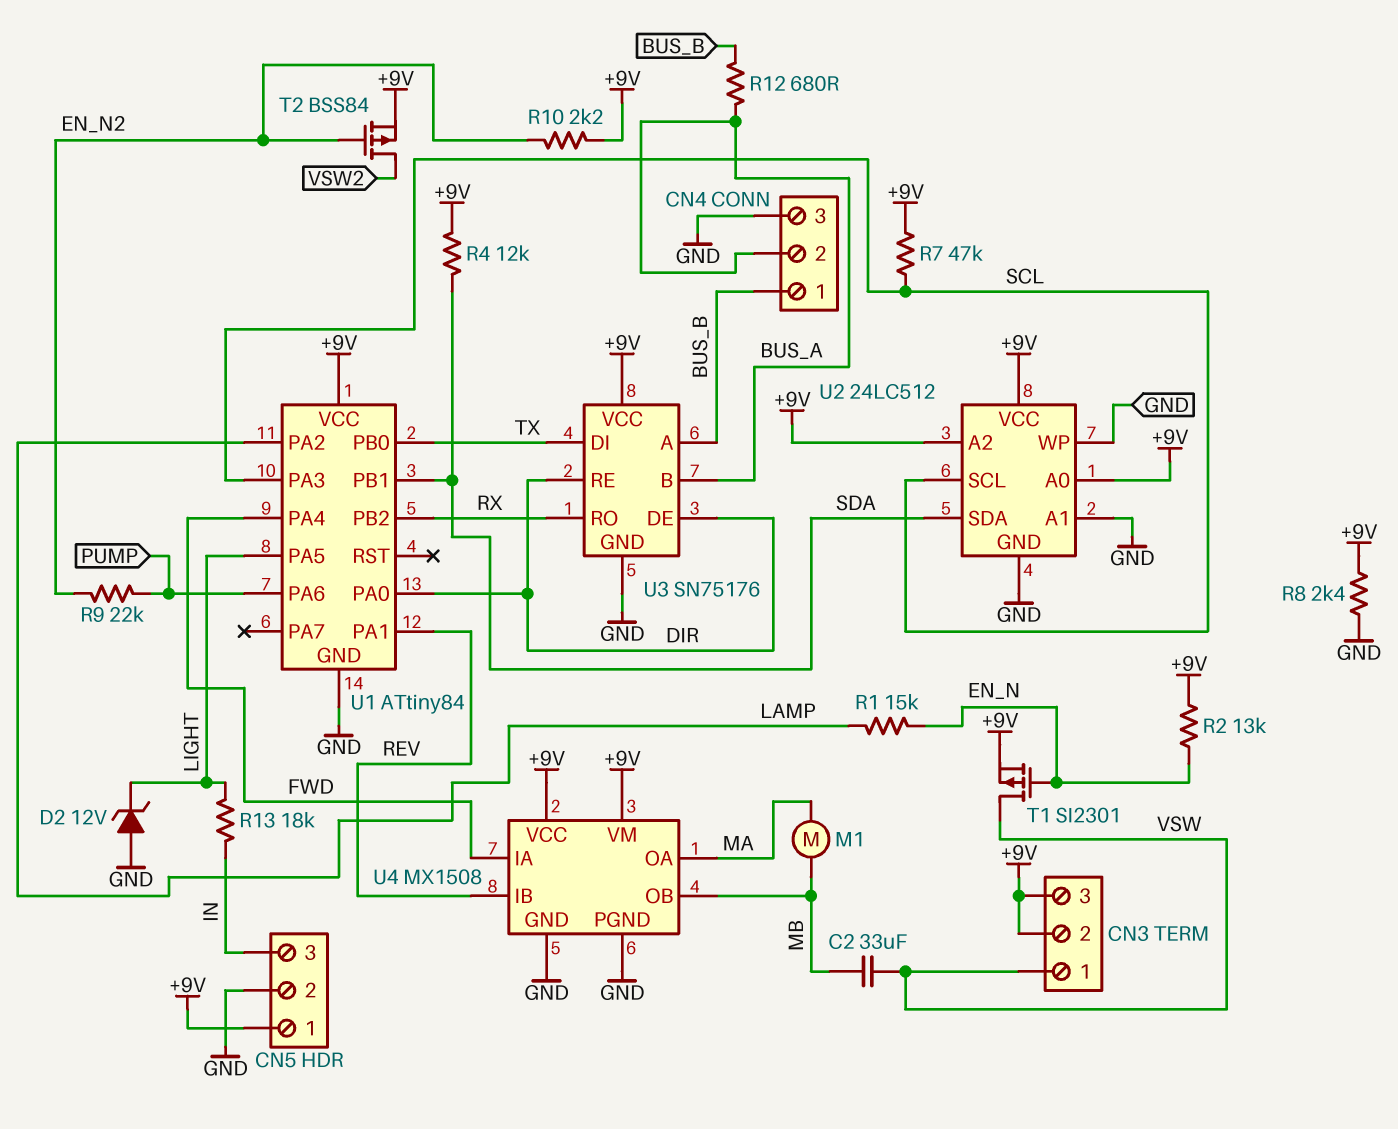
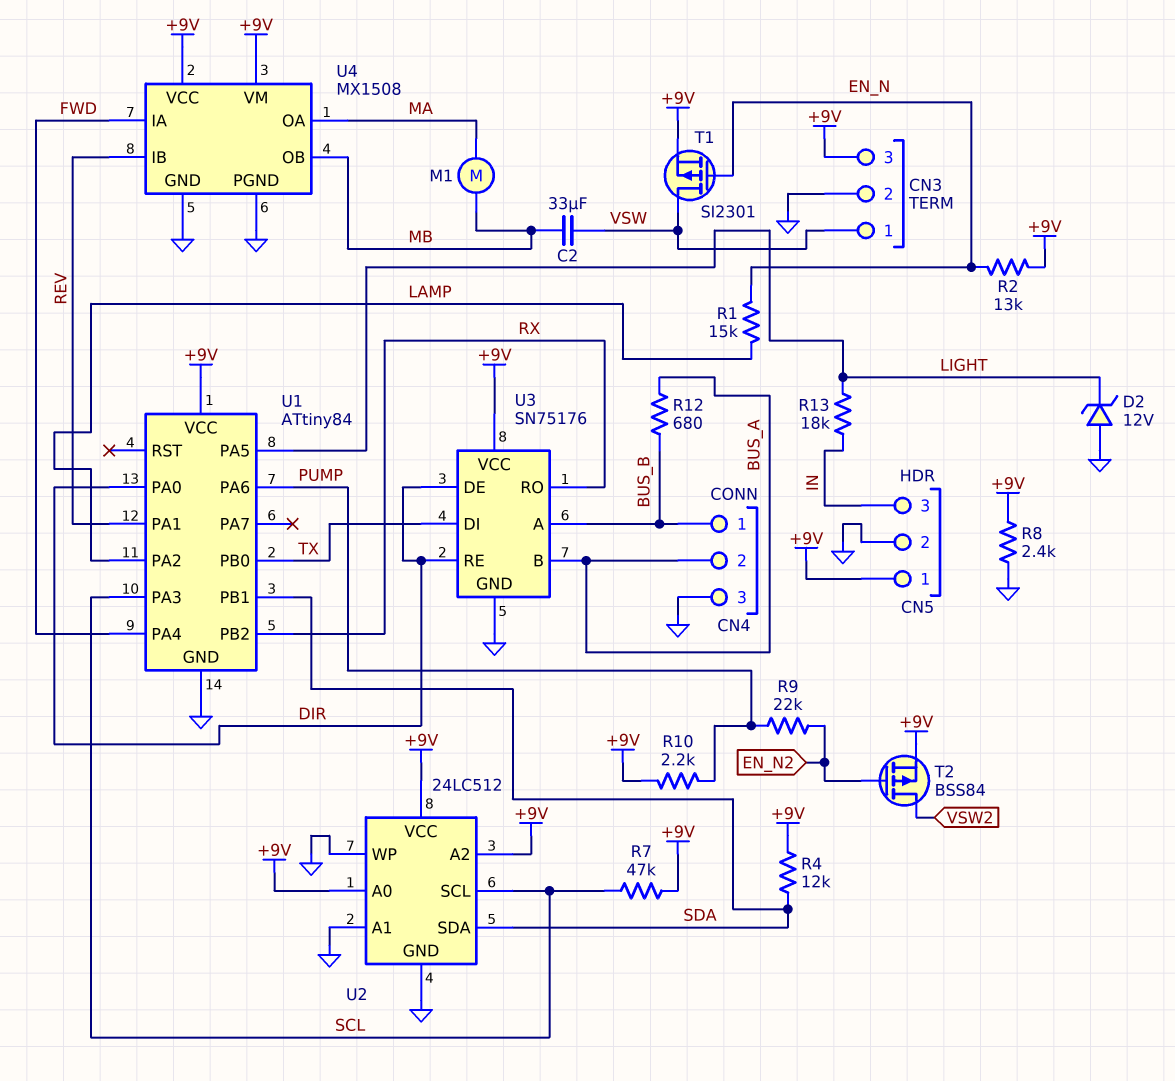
CN3 pin 2: +9V -> GND
R10: 2.2k (+9V, EN_N2) -> 2.2k (+9V, PUMP)

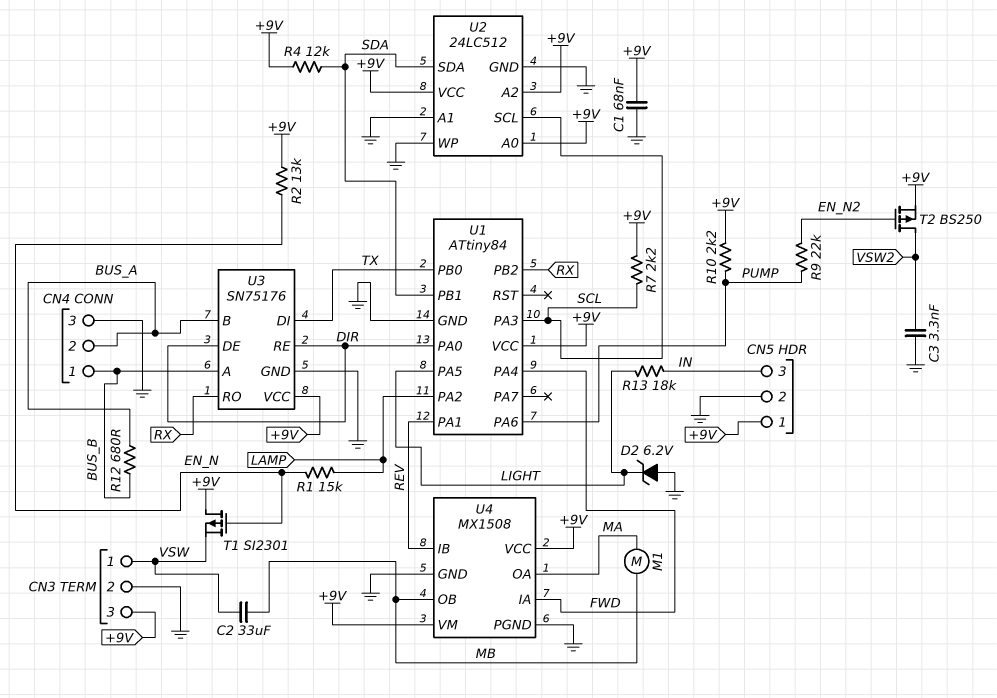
C1: none -> 68nF (+9V, GND)
C3: none -> 3.3nF (GND, VSW2)
D2: zener 12V (A GND, K LIGHT) -> zener 6.2V (A GND, K LIGHT)
R7: 47k (+9V, SCL) -> 2.2k (+9V, SCL)
R8: 2.4k (+9V, GND) -> none
T1: PMOS SI2301 (G EN_N, D VSW, S +9V) -> PMOS SI2301 (G EN_N, D +9V, S VSW)
T2: PMOS BSS84 (G EN_N2, D VSW2, S +9V) -> PMOS BS250 (G EN_N2, D VSW2, S +9V)

